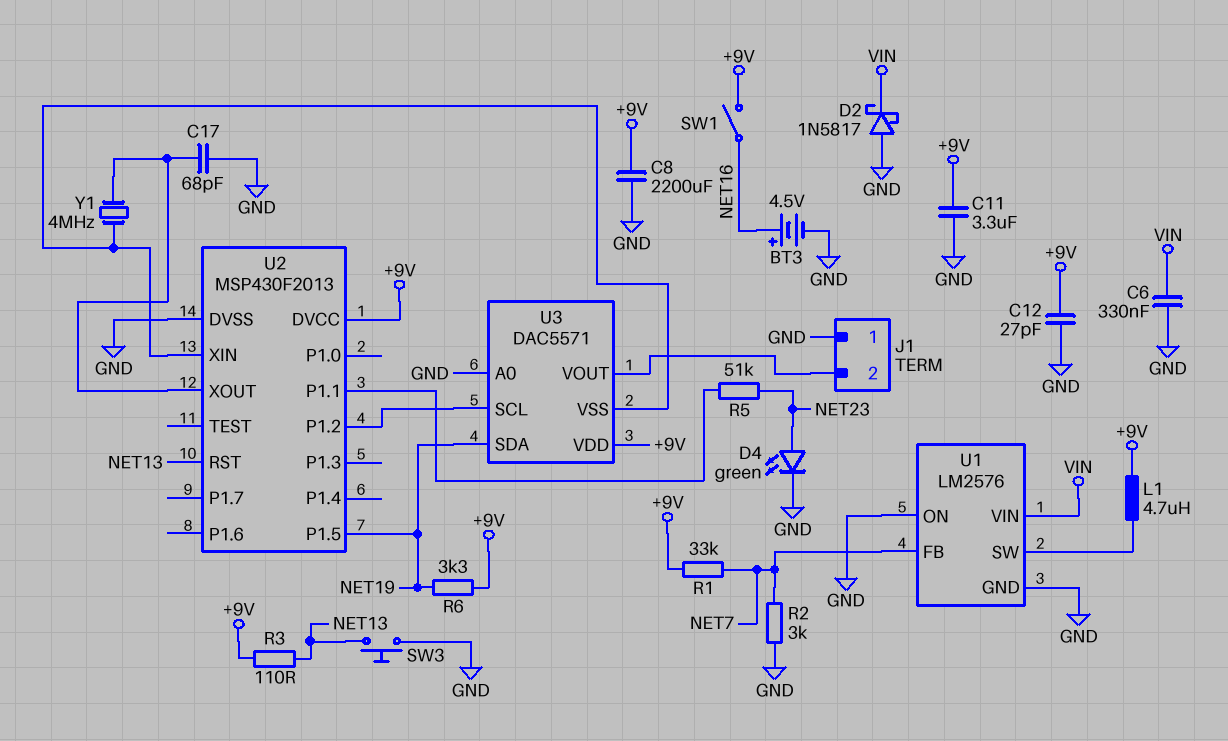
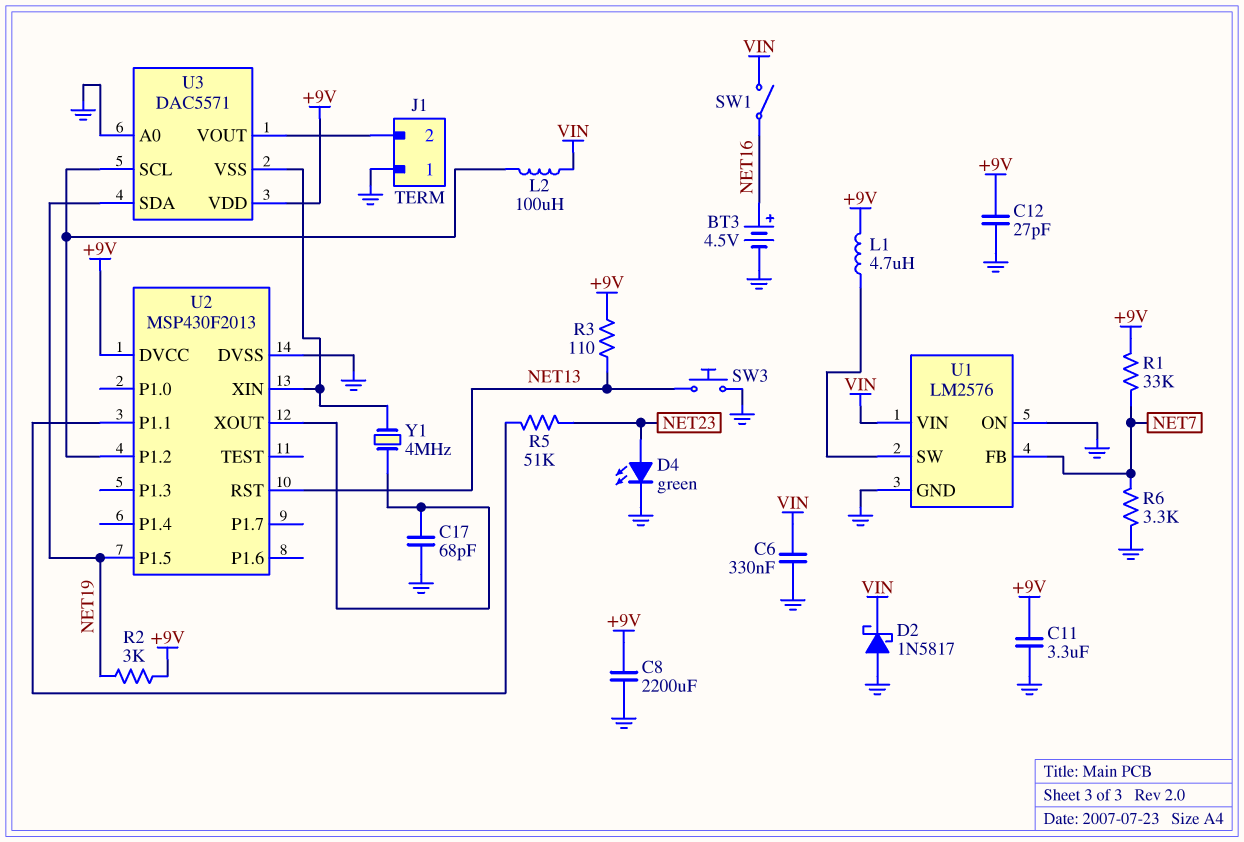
L2: none -> 100uH (U2/P1.2, VIN)
R2: 3k (GND, NET7) -> 3k (+9V, NET19)
R6: 3.3k (+9V, NET19) -> 3.3k (GND, NET7)
SW1: switch (+9V, NET16) -> switch (NET16, VIN)

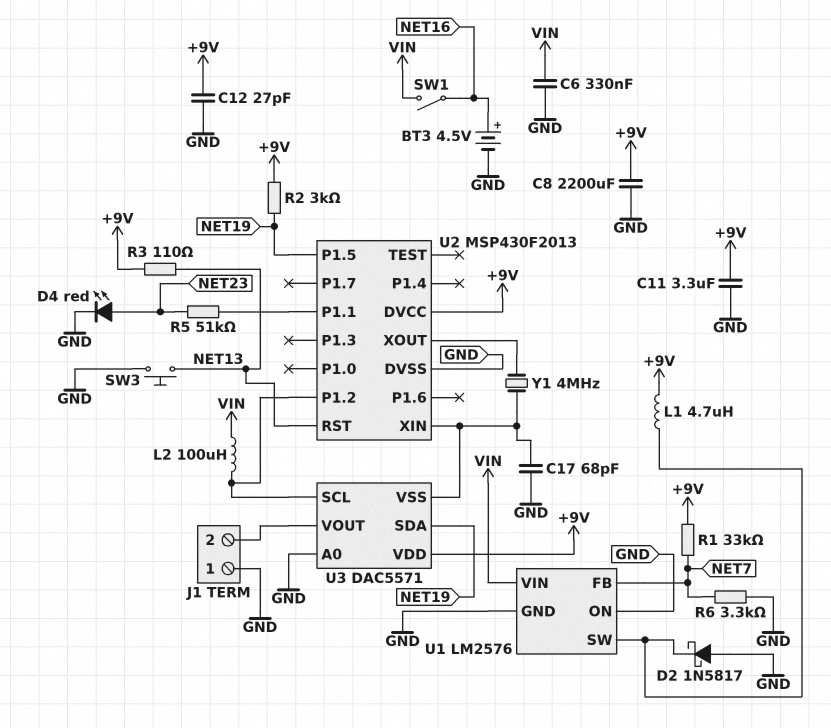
C17: 68pF (GND, U2/XOUT) -> 68pF (GND, U2/XIN)
D2: schottky 1N5817 (A GND, K VIN) -> schottky 1N5817 (A GND, K U1/SW)
D4: LED green (A NET23, K GND) -> LED red (A NET23, K GND)

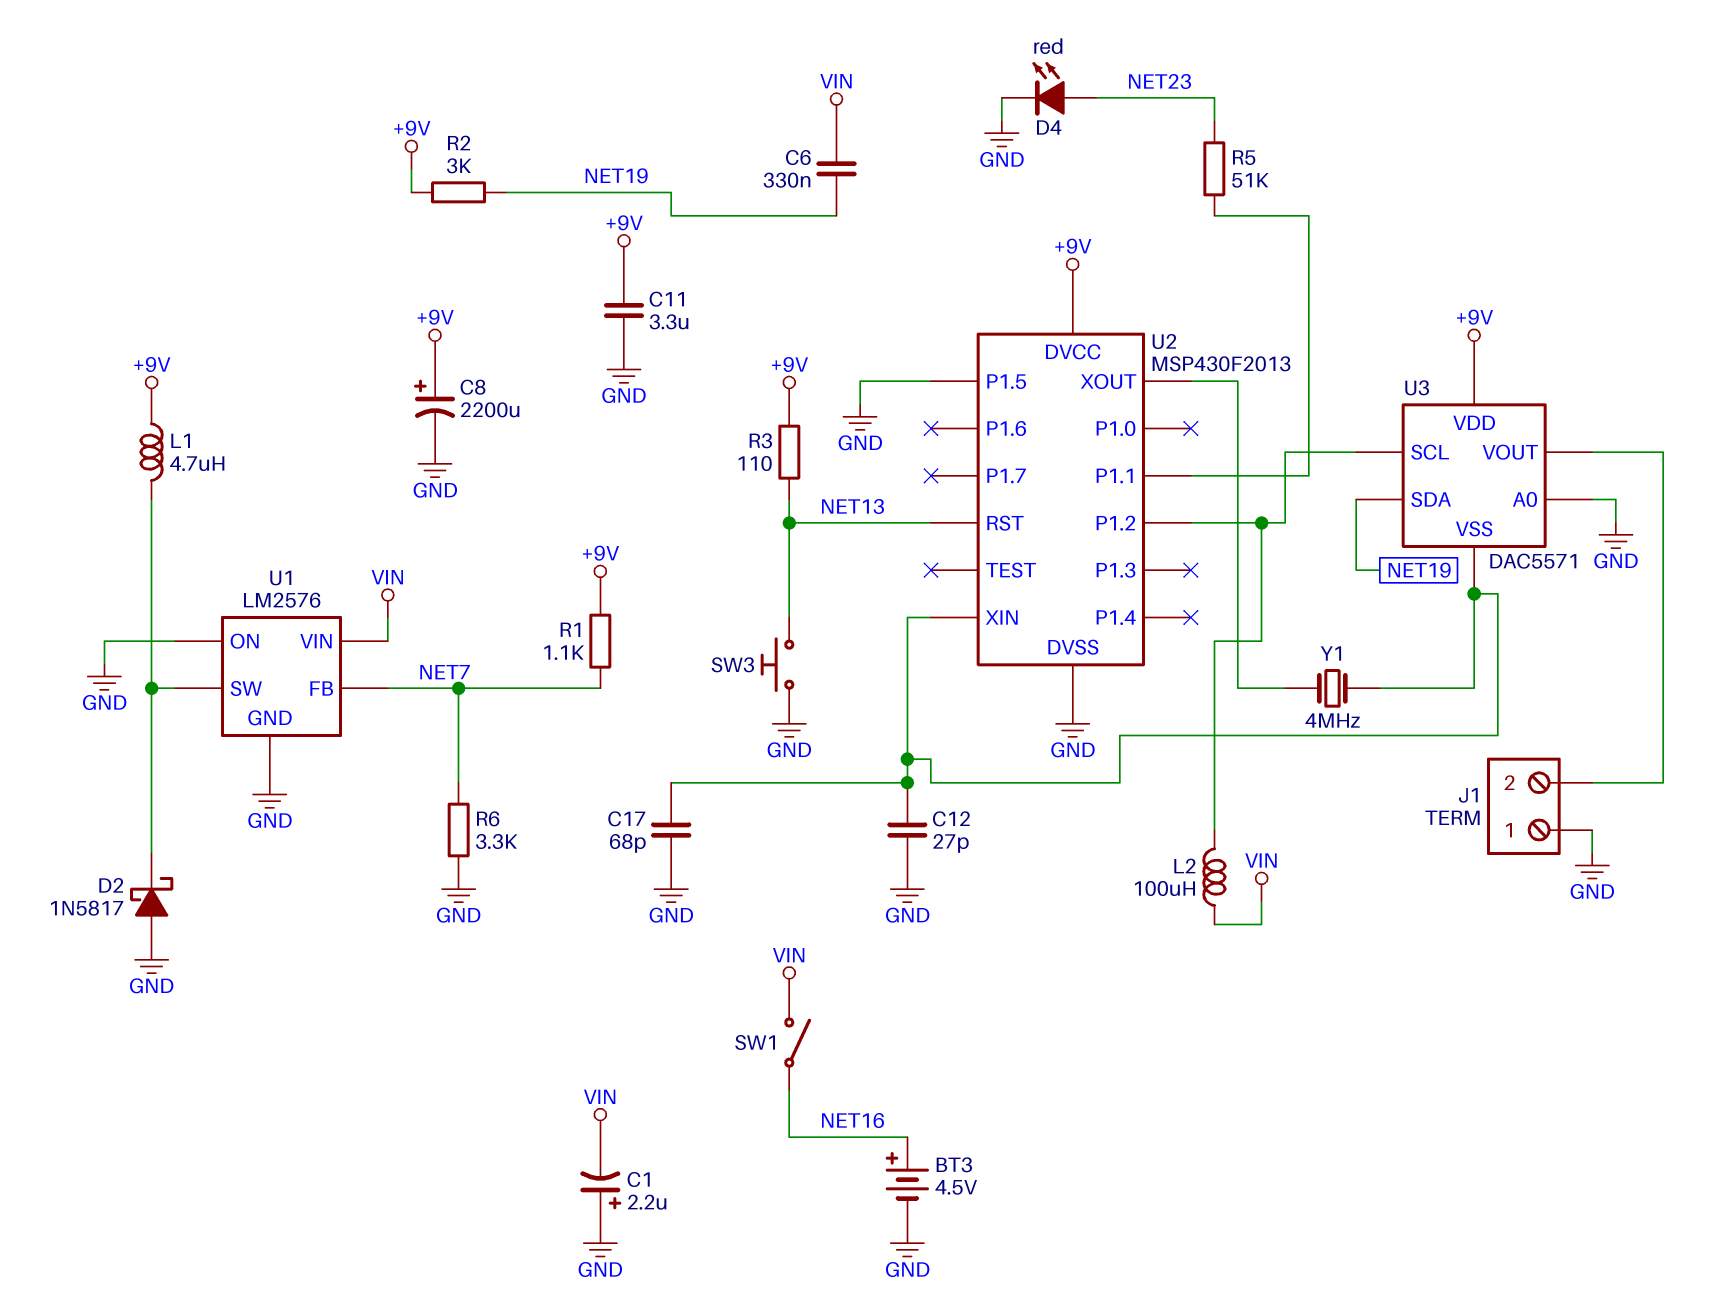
C1: none -> 2.2uF (plus GND, minus VIN)
C6: 330nF (GND, VIN) -> 330nF (NET19, VIN)
C8: 2200uF (+9V, GND) -> 2200uF (plus +9V, minus GND)
C12: 27pF (+9V, GND) -> 27pF (GND, U2/XIN)
R1: 33k (+9V, NET7) -> 1.1k (+9V, NET7)
U2 pin P1.5: NET19 -> GND

